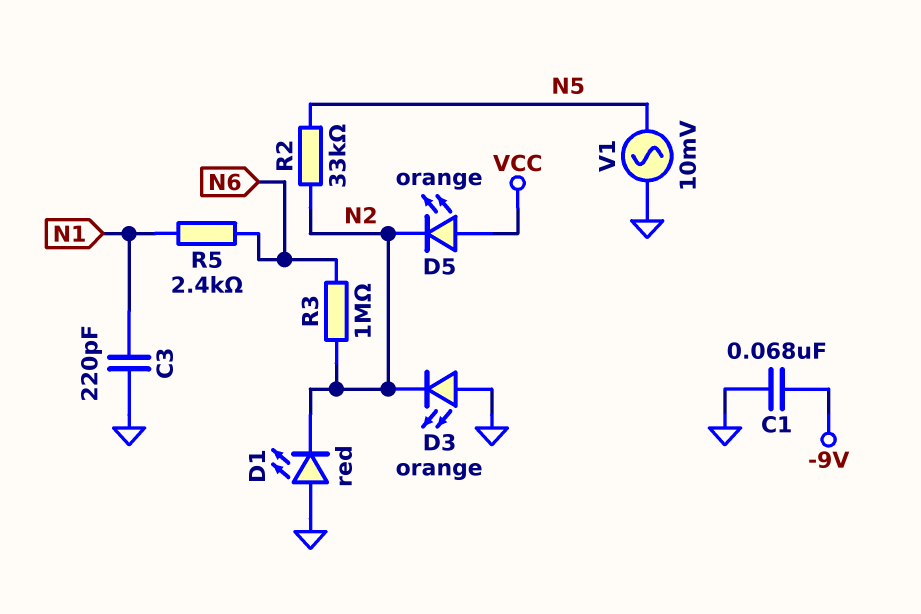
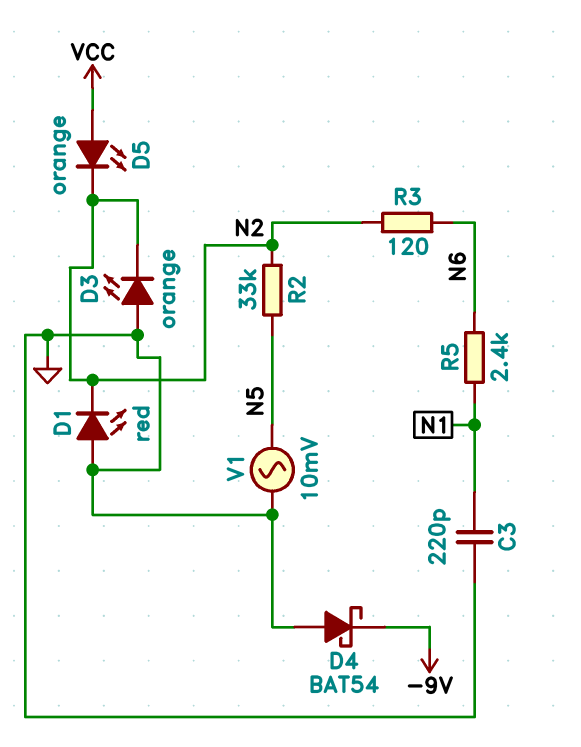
C1: 68nF (-9V, GND) -> none
D4: none -> schottky BAT54 (A GND, K -9V)
R3: 1M (N2, N6) -> 120 (N2, N6)

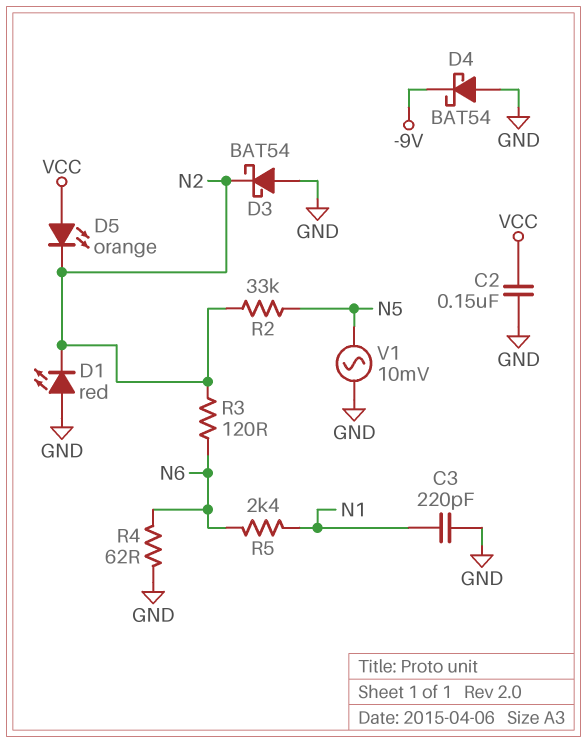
C2: none -> 150nF (GND, VCC)
D3: LED orange (A GND, K N2) -> schottky BAT54 (A GND, K N2)
R4: none -> 62 (GND, N6)

